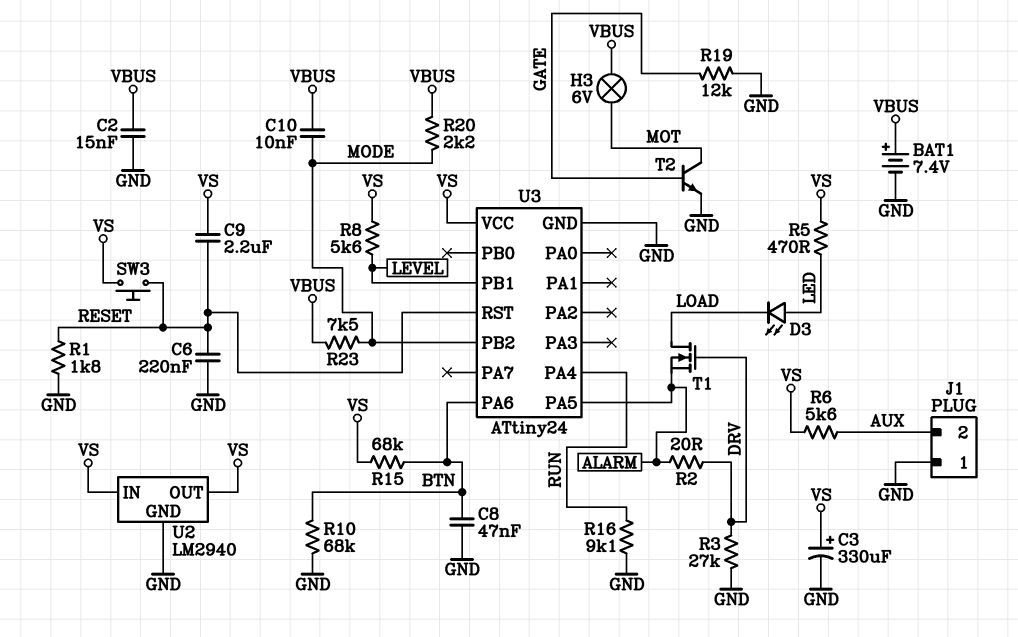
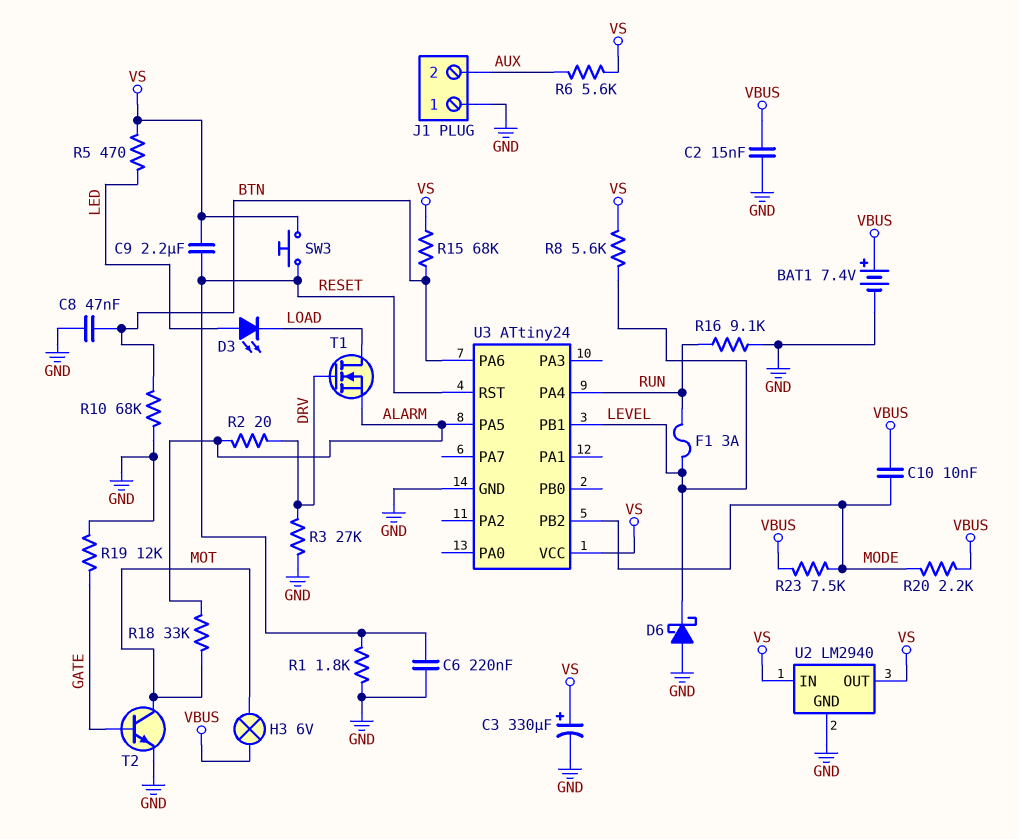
D6: none -> schottky (A GND, K LEVEL)
F1: none -> 3A (LEVEL, RUN)
R18: none -> 33k (ALARM, MOT)

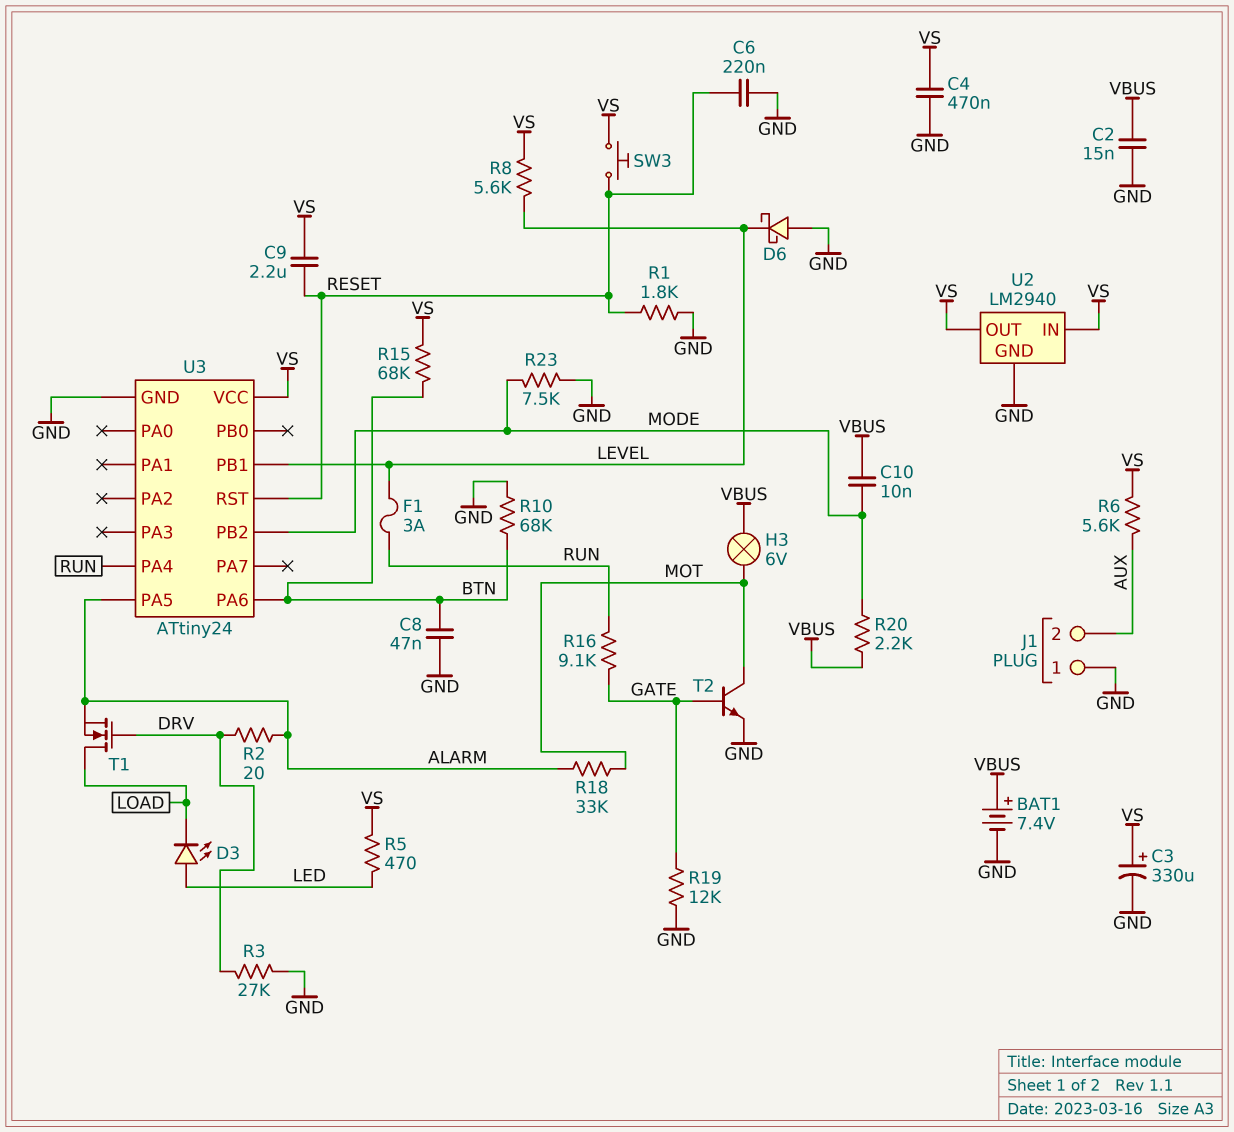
C4: none -> 470nF (GND, VS)
R16: 9.1k (GND, RUN) -> 9.1k (GATE, RUN)
R23: 7.5k (MODE, VBUS) -> 7.5k (GND, MODE)

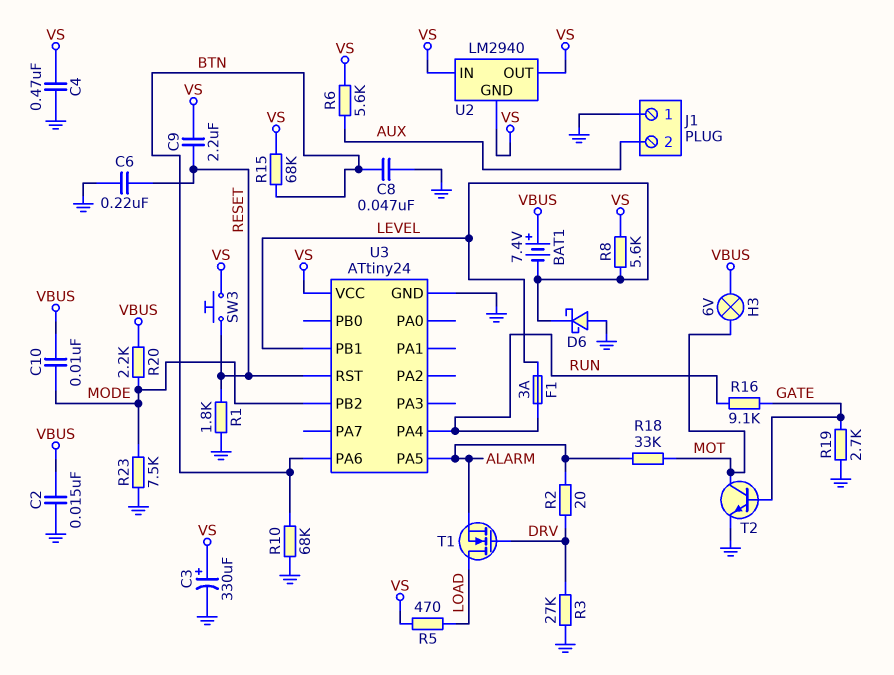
BAT1: 7.4V (plus VBUS, minus GND) -> 7.4V (plus VBUS, minus LEVEL)
D3: LED (A LED, K LOAD) -> none
R5: 470 (LED, VS) -> 470 (LOAD, VS)
R19: 12k (GATE, GND) -> 2.7k (GATE, GND)
U2 pin GND: GND -> VS

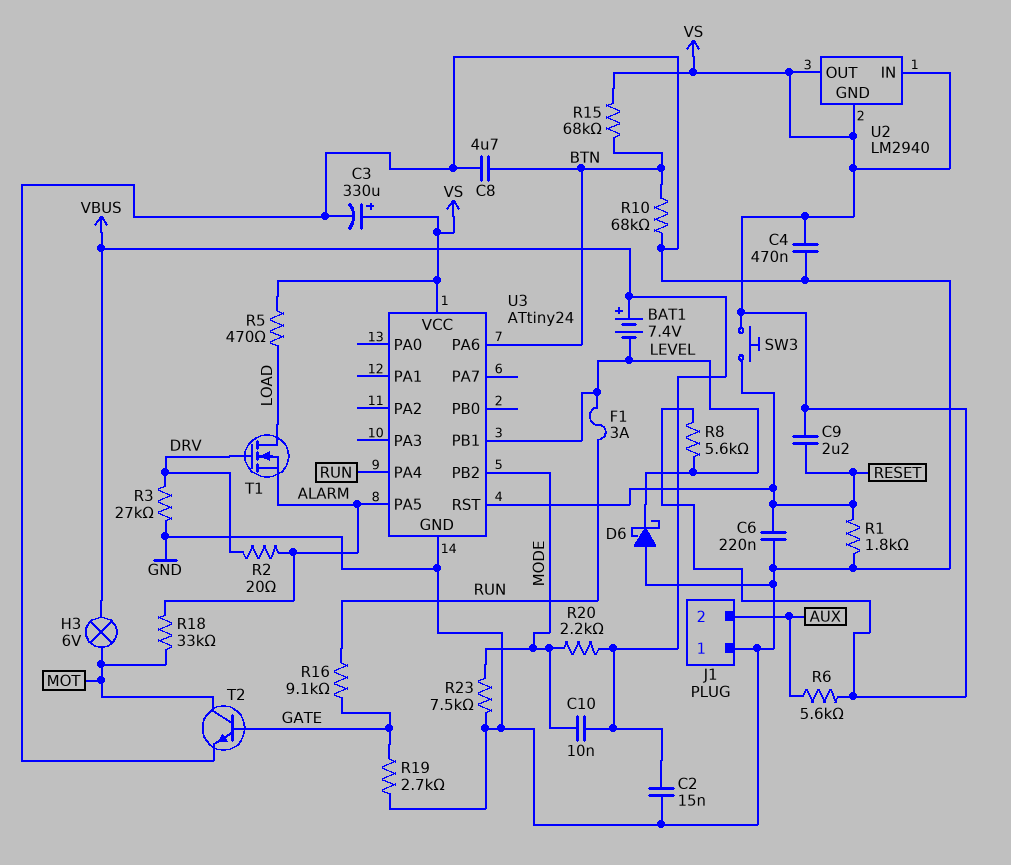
C8: 47nF (BTN, GND) -> 4.7uF (BTN, GND)

